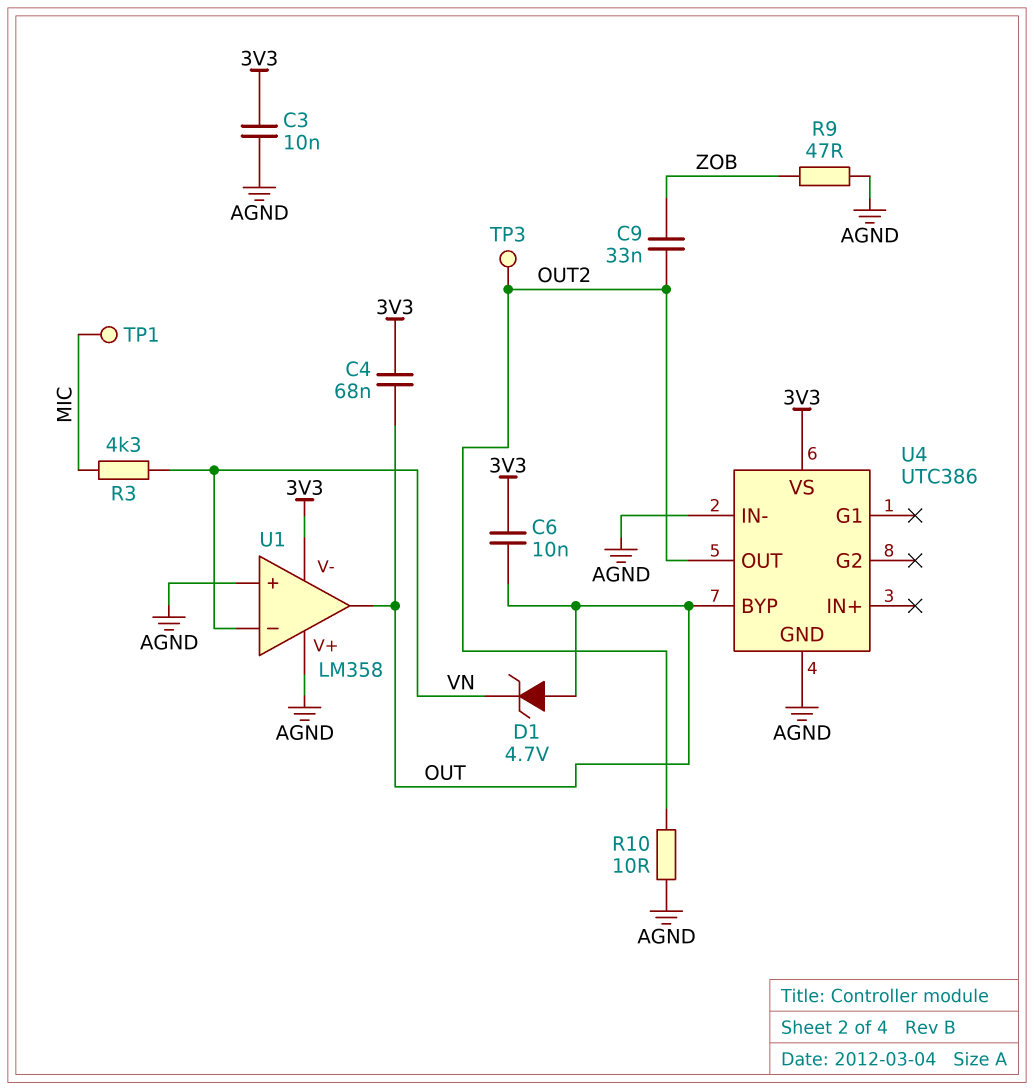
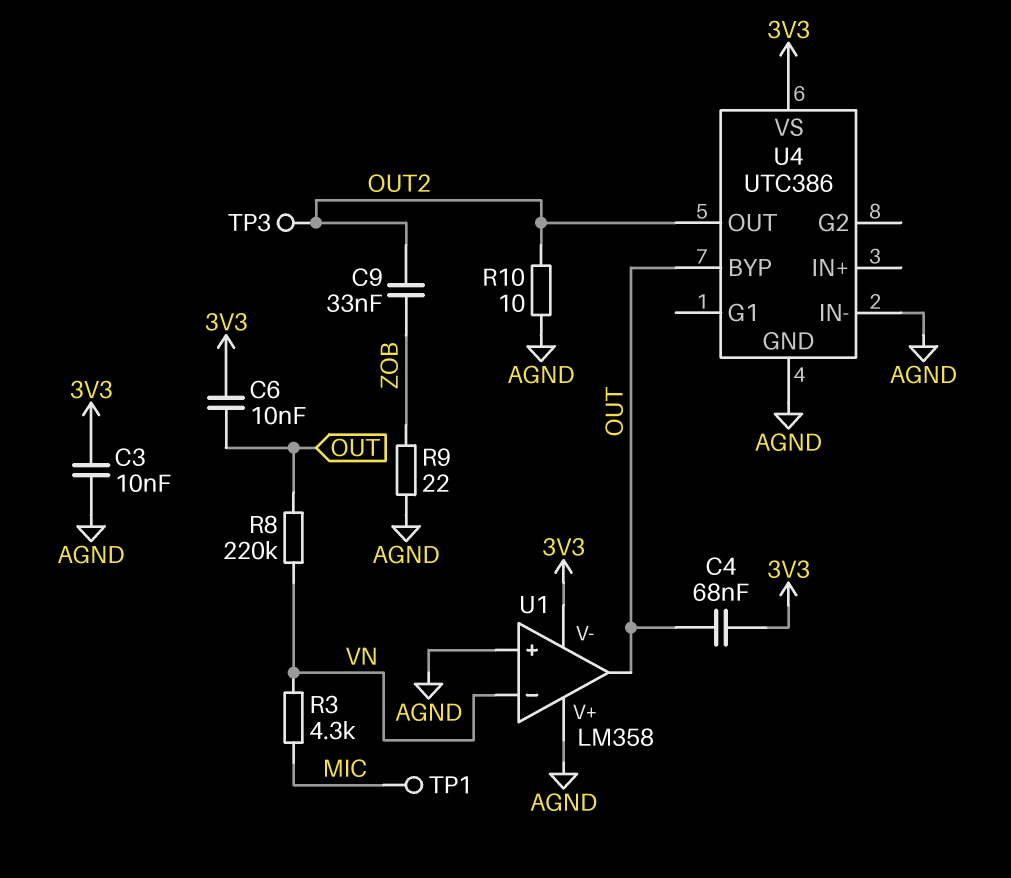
D1: zener 4.7V (A OUT, K VN) -> none
R8: none -> 220k (OUT, VN)
R9: 47 (AGND, ZOB) -> 22 (AGND, ZOB)

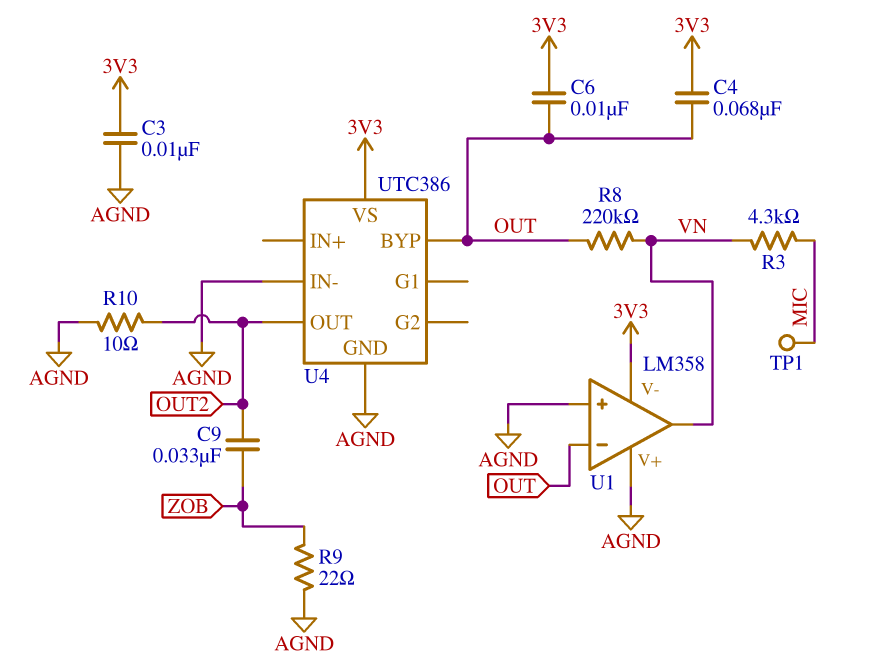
TP3: test point (OUT2) -> none
U1 pin in-: VN -> OUT
U1 pin out: OUT -> VN

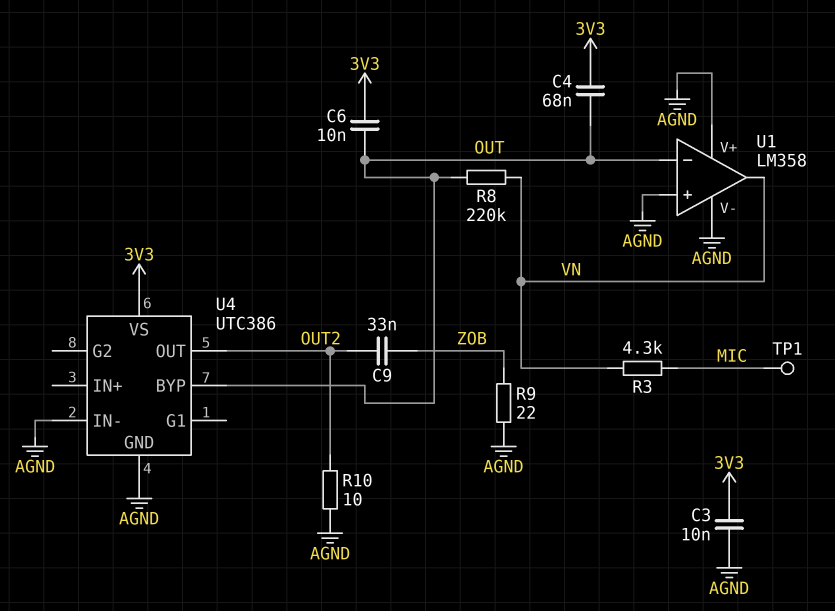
U1 pin V-: 3V3 -> AGND

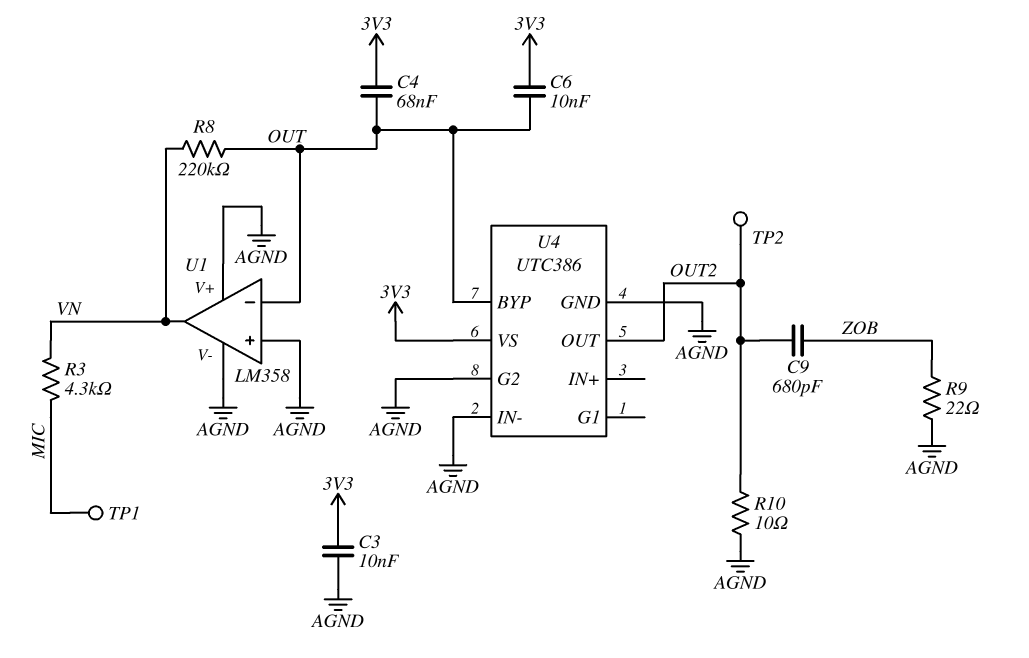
C9: 33nF (OUT2, ZOB) -> 680pF (OUT2, ZOB)
TP2: none -> test point (OUT2)
U4 pin G2: none -> AGND

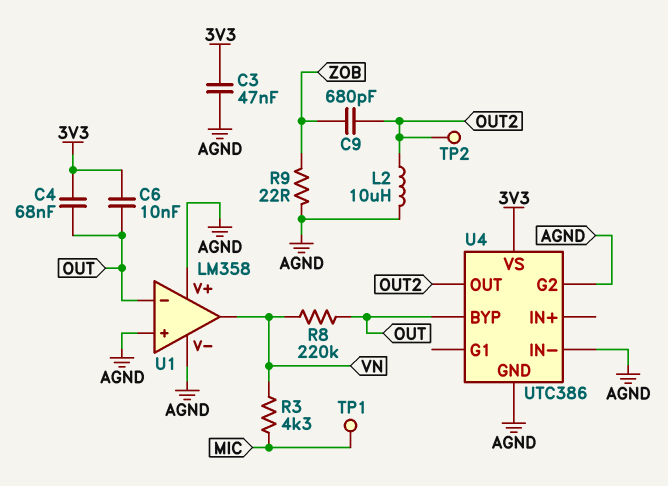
C3: 10nF (3V3, AGND) -> 47nF (3V3, AGND)
L2: none -> 10uH (AGND, OUT2)
R10: 10 (AGND, OUT2) -> none

